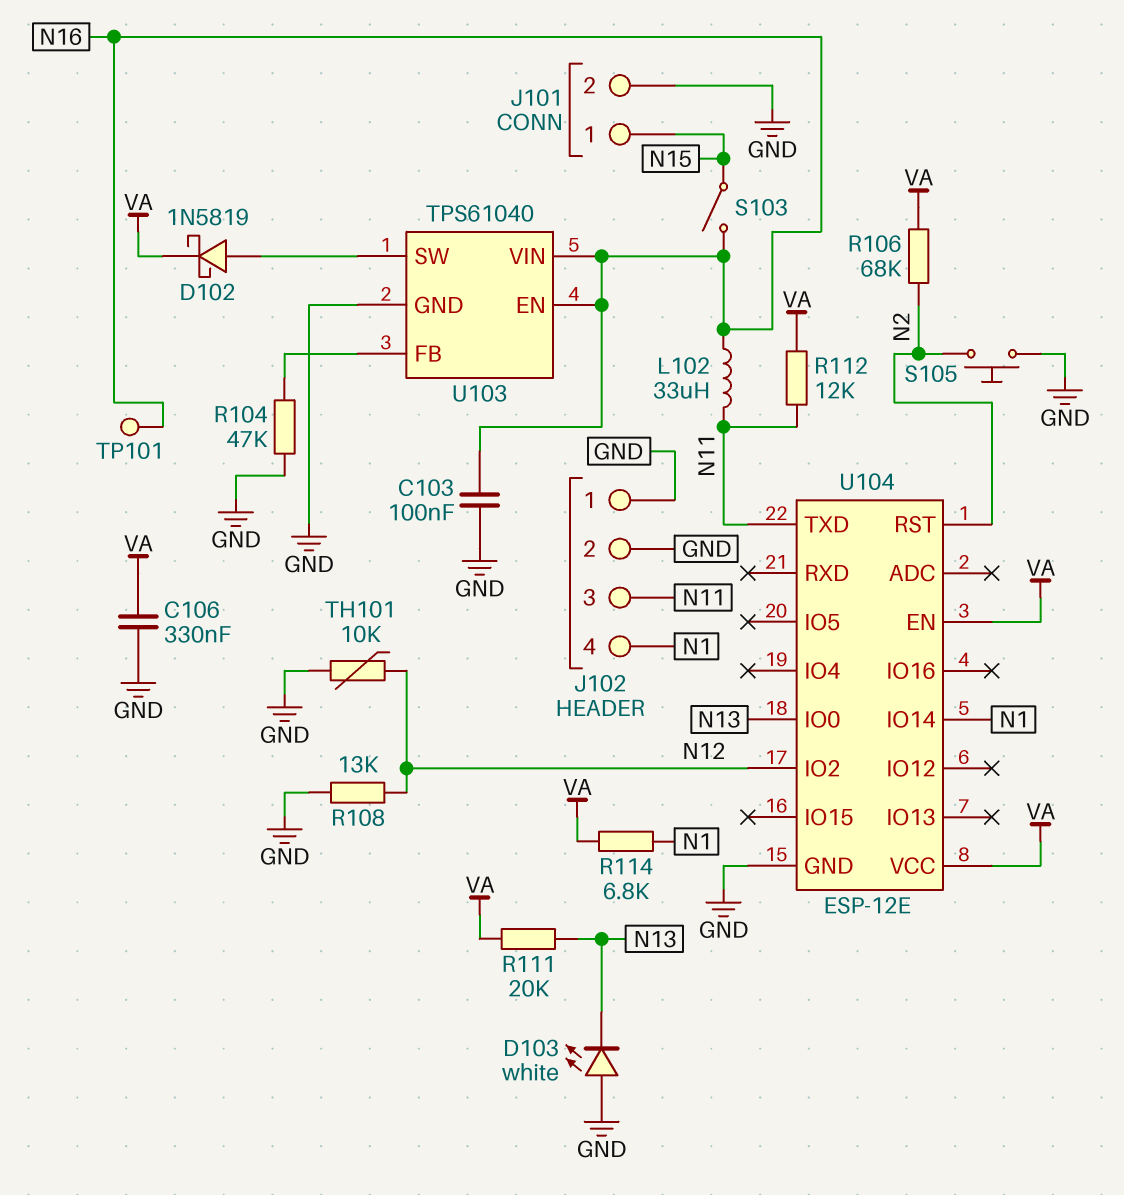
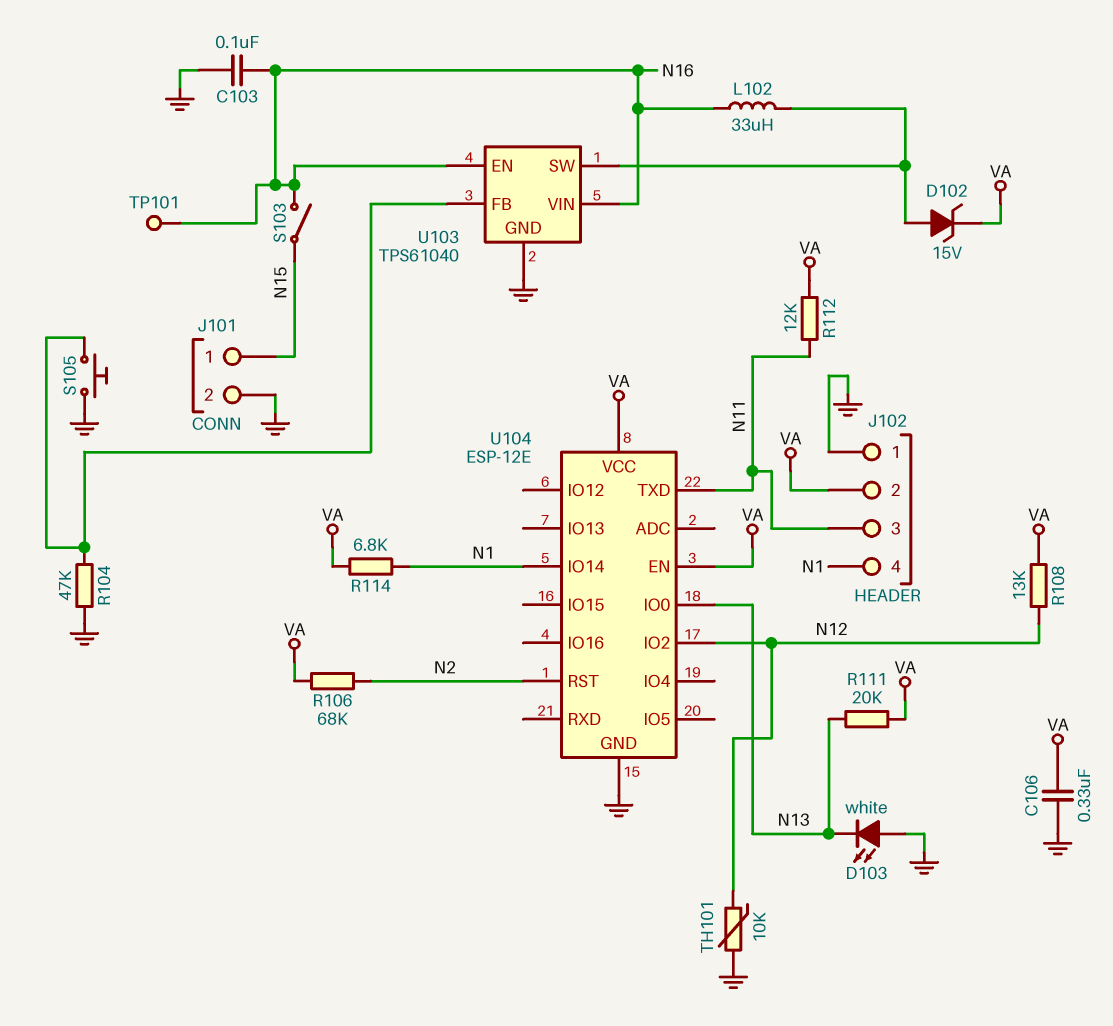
D102: schottky 1N5819 (A U103/SW, K VA) -> zener 15V (A U103/SW, K VA)
J102 pin 2: GND -> VA
L102: 33uH (N11, N16) -> 33uH (N16, U103/SW)
R108: 13k (GND, N12) -> 13k (N12, VA)
S105: button (GND, N2) -> button (GND, U103/FB)

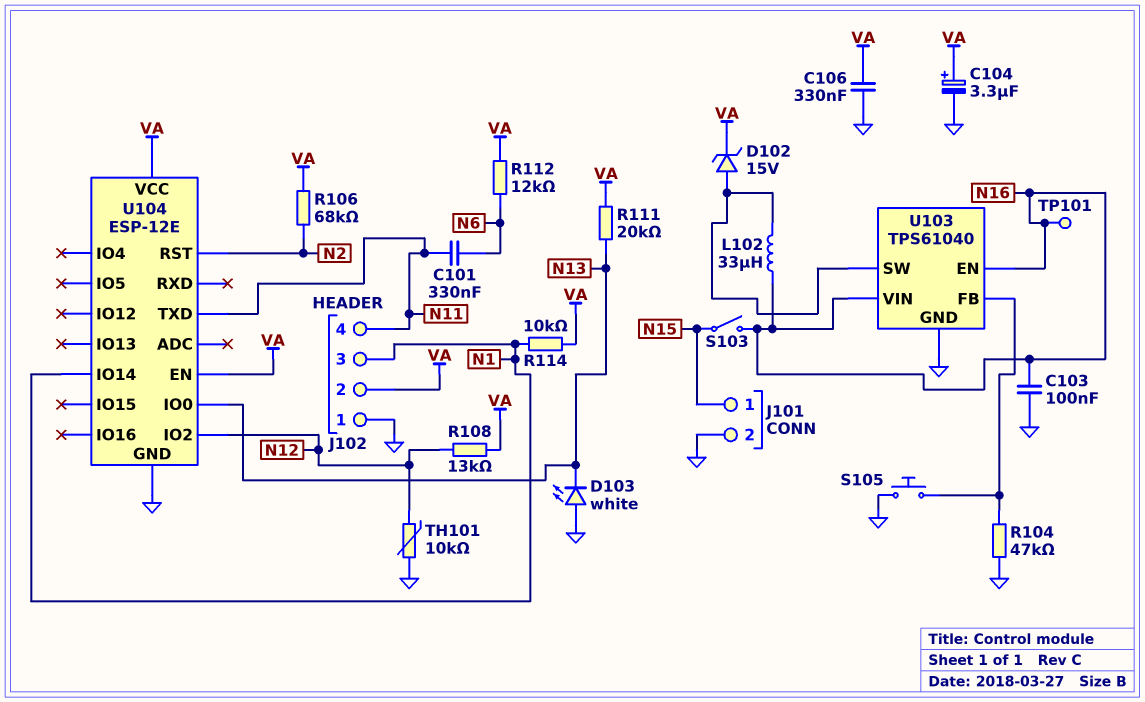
C101: none -> 330nF (N6, N11)
C104: none -> 3.3uF (plus VA, minus GND)
J102 pin 3: N11 -> N1
J102 pin 4: N1 -> N11
R112: 12k (N11, VA) -> 12k (N6, VA)
R114: 6.8k (N1, VA) -> 10k (N1, VA)

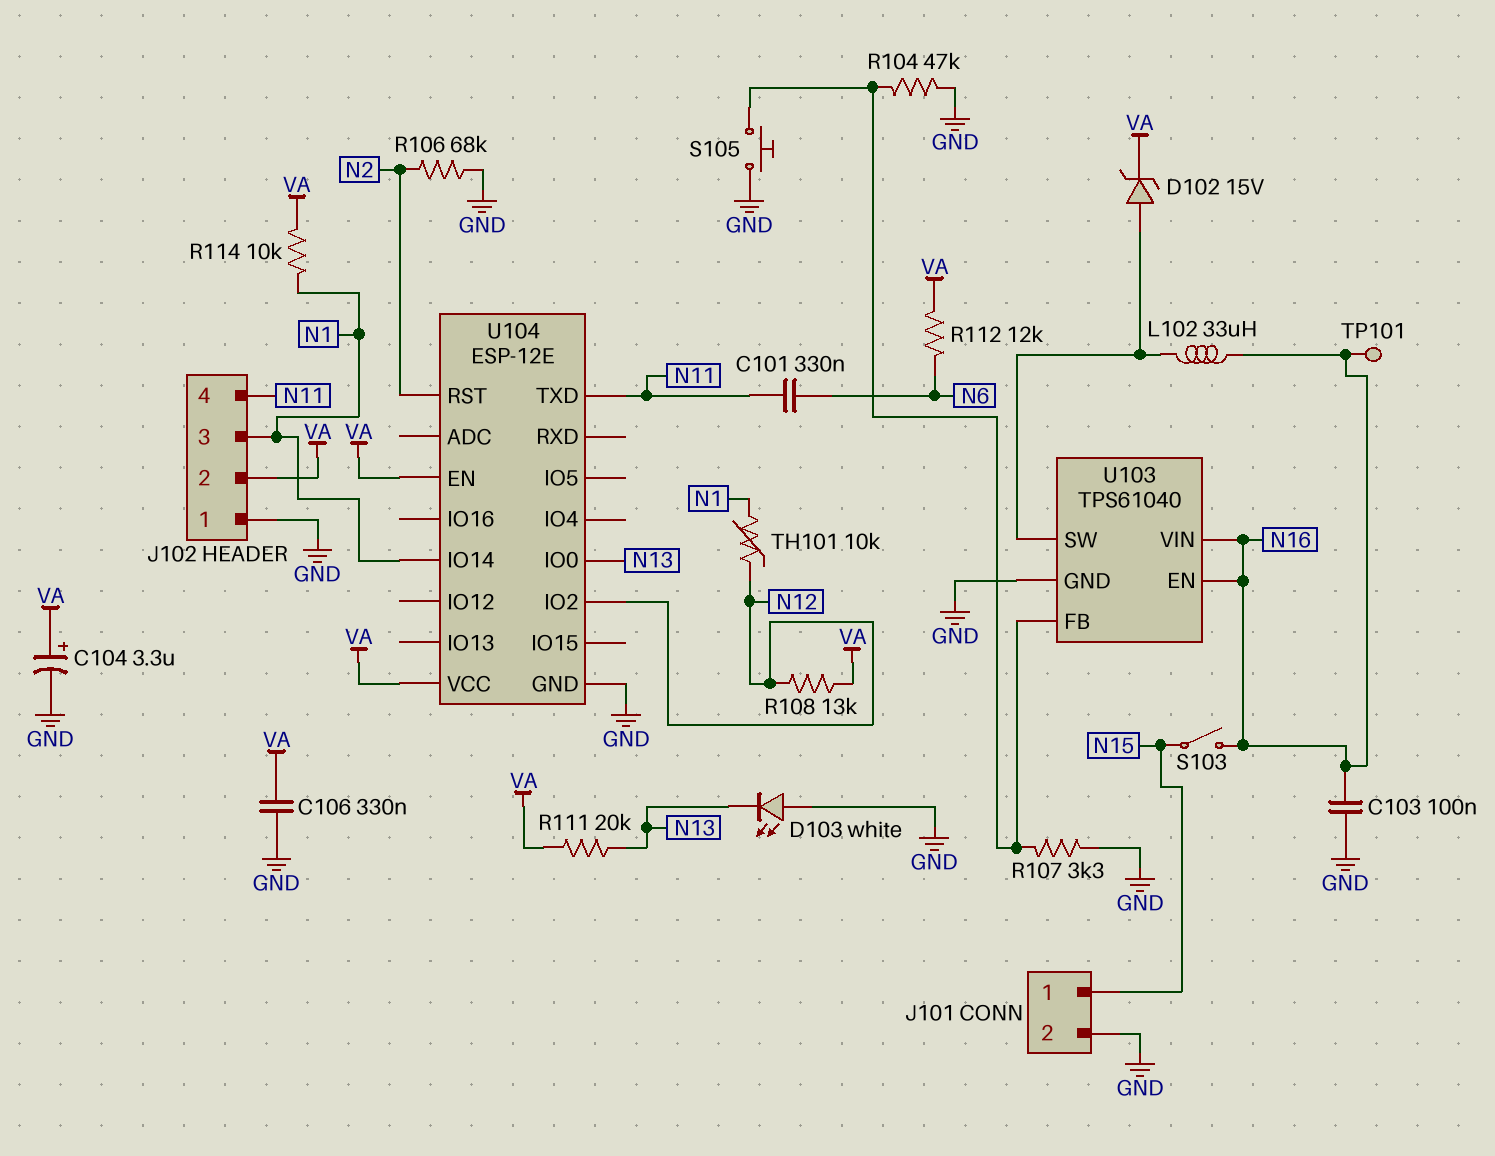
R106: 68k (N2, VA) -> 68k (GND, N2)
R107: none -> 3.3k (GND, U103/FB)
TH101: 10k (GND, N12) -> 10k (N1, N12)

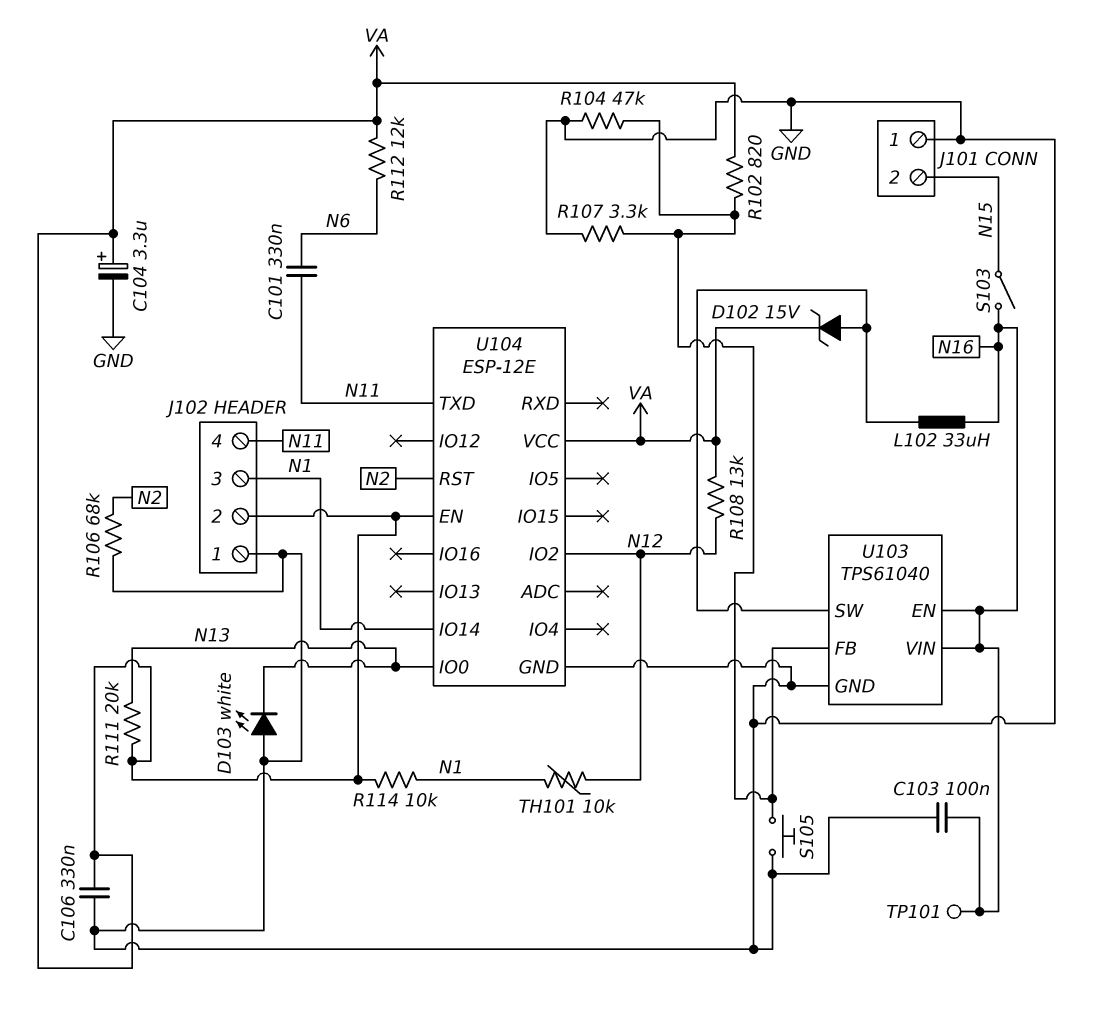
J101 pin 1: N15 -> GND
J101 pin 2: GND -> N15
R102: none -> 820 (U103/FB, VA)

